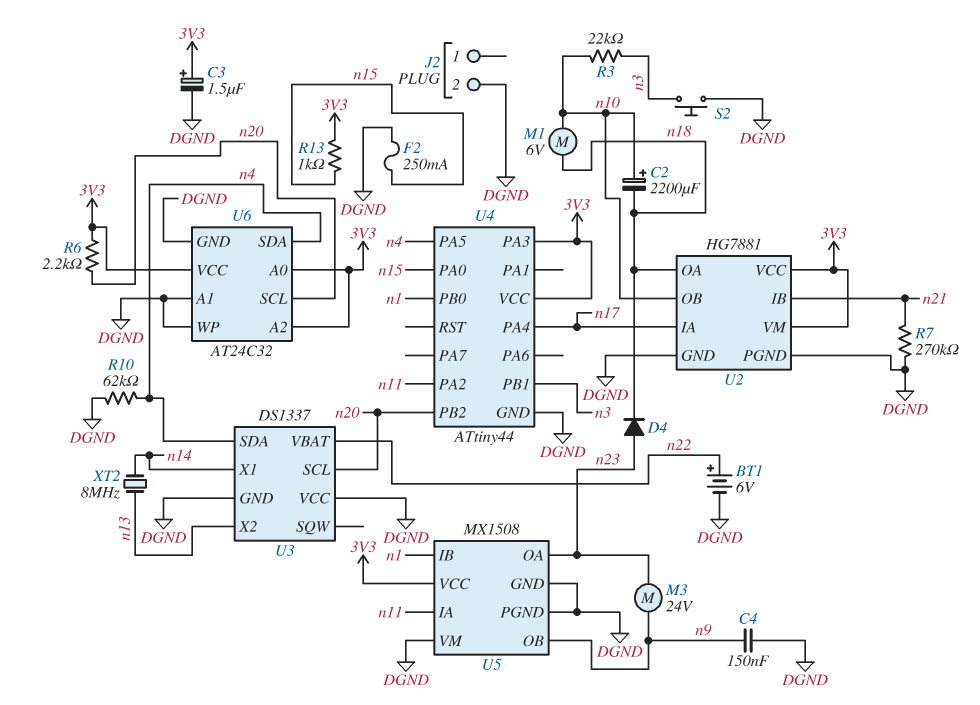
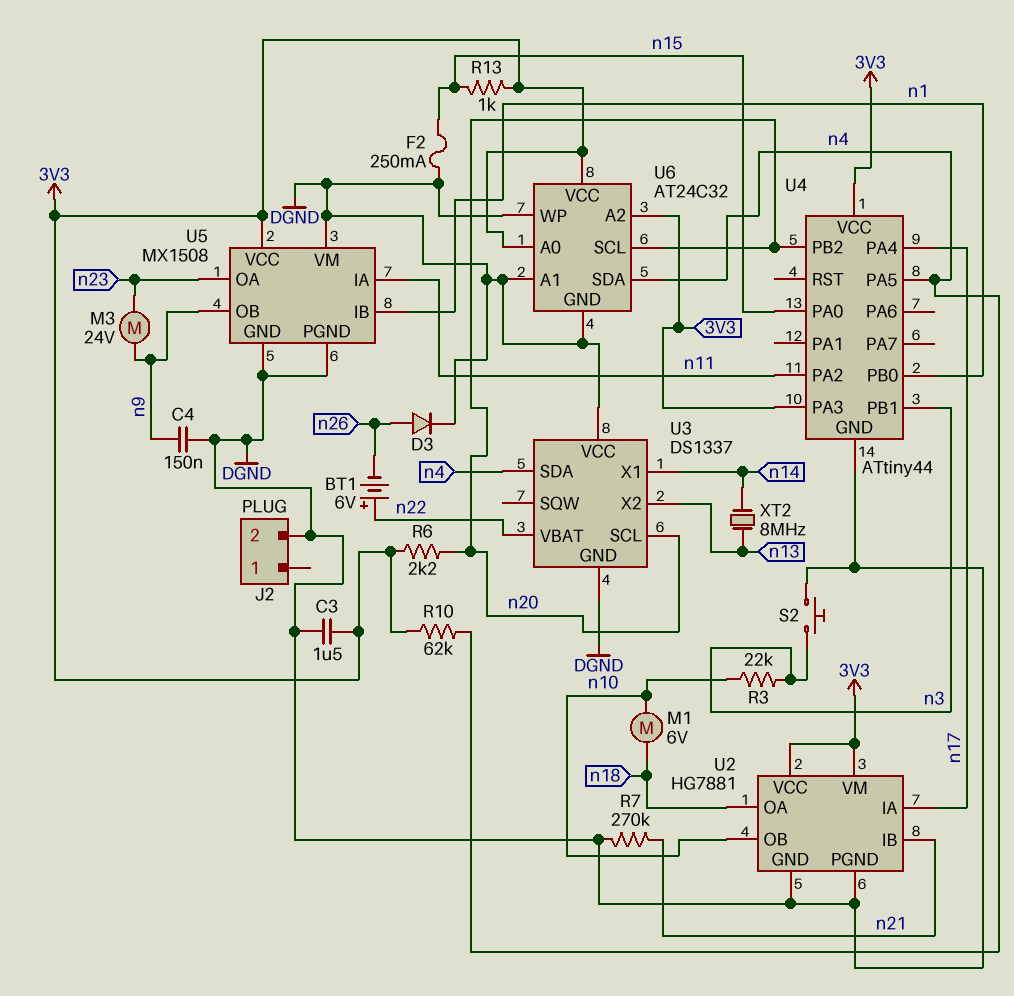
BT1: 6V (plus n22, minus DGND) -> 6V (plus n22, minus n26)
C2: 2200uF (plus n10, minus n18) -> none
C3: 1.5uF (plus 3V3, minus DGND) -> 1.5uF (3V3, DGND)
D3: none -> diode (A n26, K DGND)
D4: diode (A n23, K n18) -> none
R10: 62k (DGND, n4) -> 62k (3V3, n4)

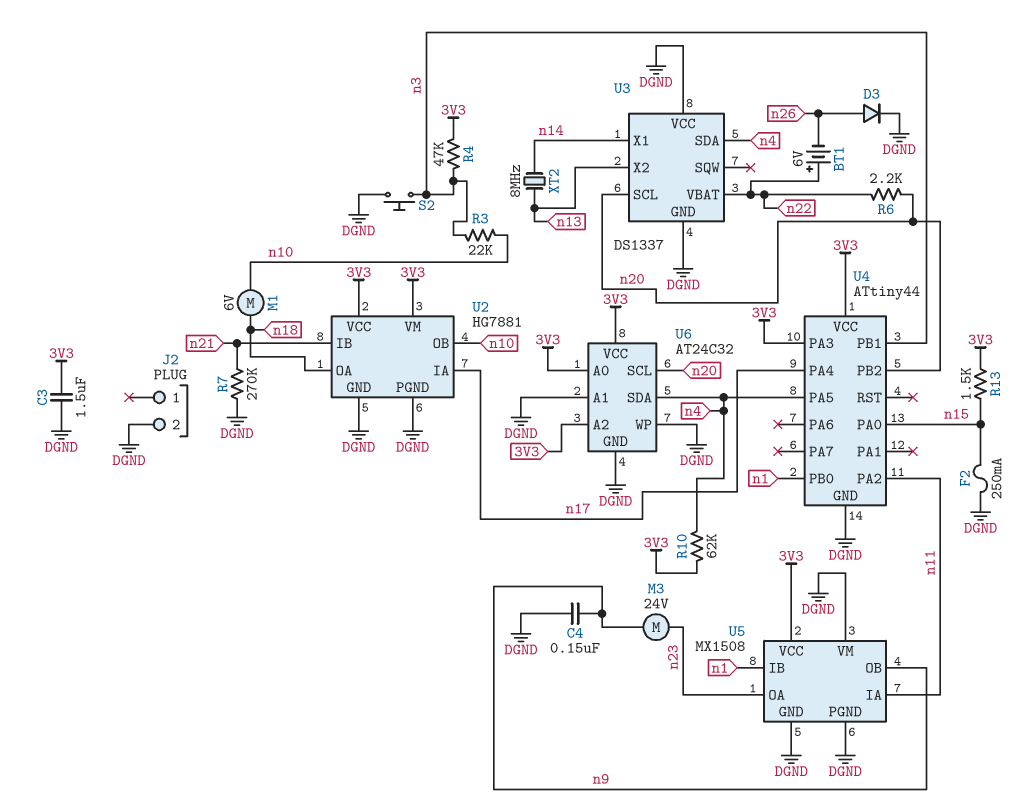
R4: none -> 47k (3V3, n3)
R6: 2.2k (3V3, n20) -> 2.2k (n20, n22)
R13: 1k (3V3, n15) -> 1.5k (3V3, n15)

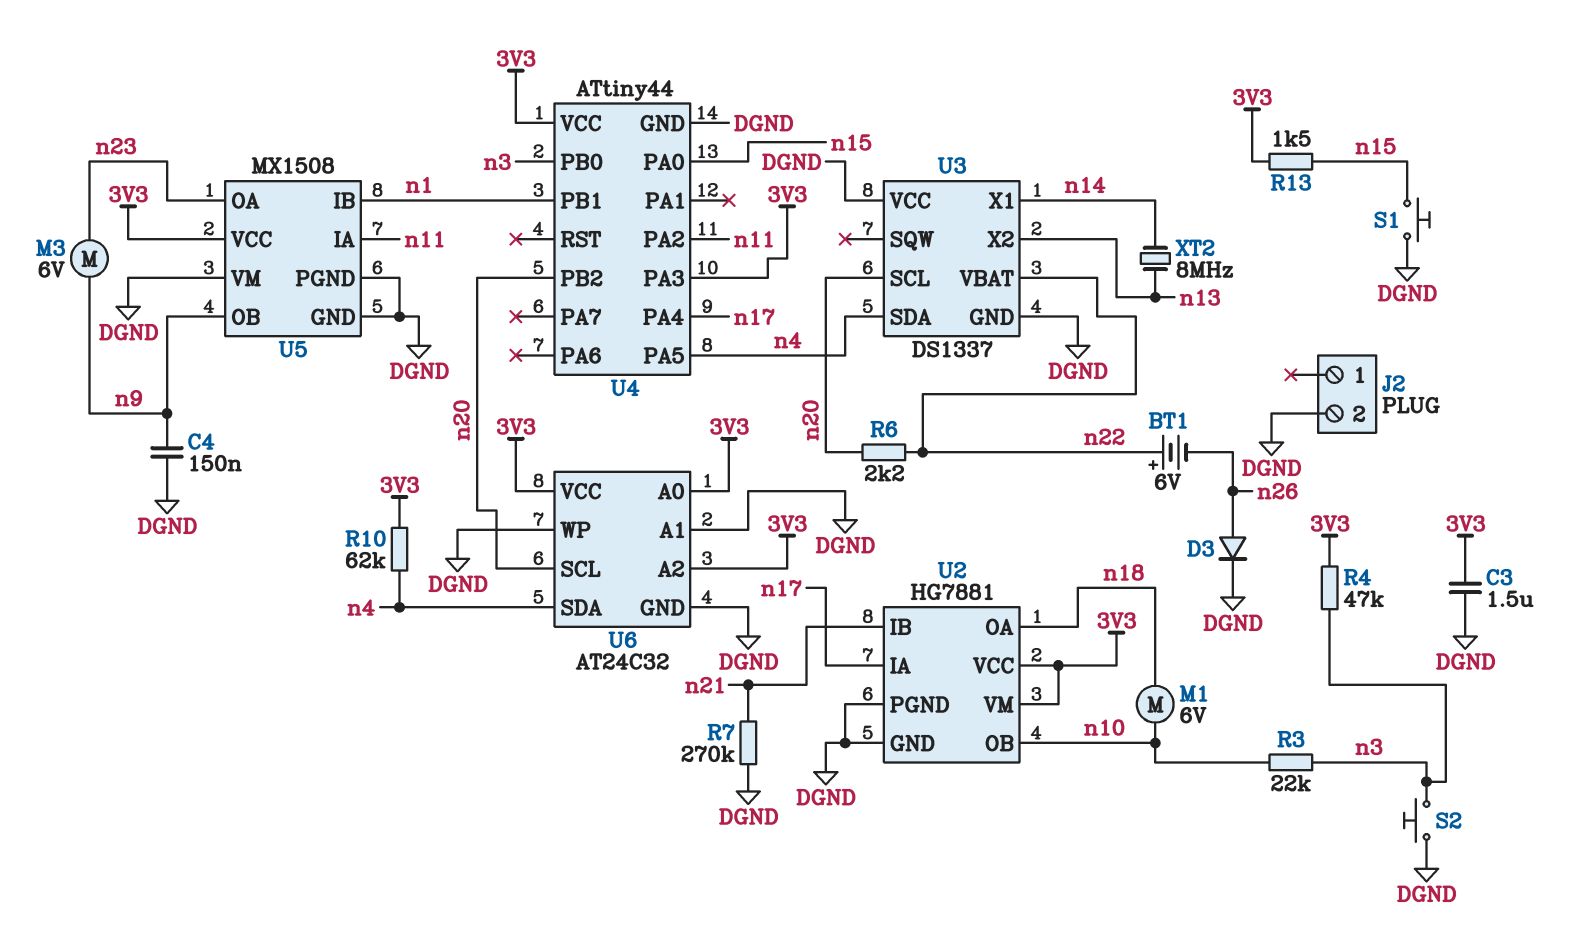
F2: 250mA (DGND, n15) -> none
M3: motor 24V (n9, n23) -> motor 6V (n9, n23)
S1: none -> button (DGND, n15)
U4 pin PB0: n1 -> n3
U4 pin PB1: n3 -> n1

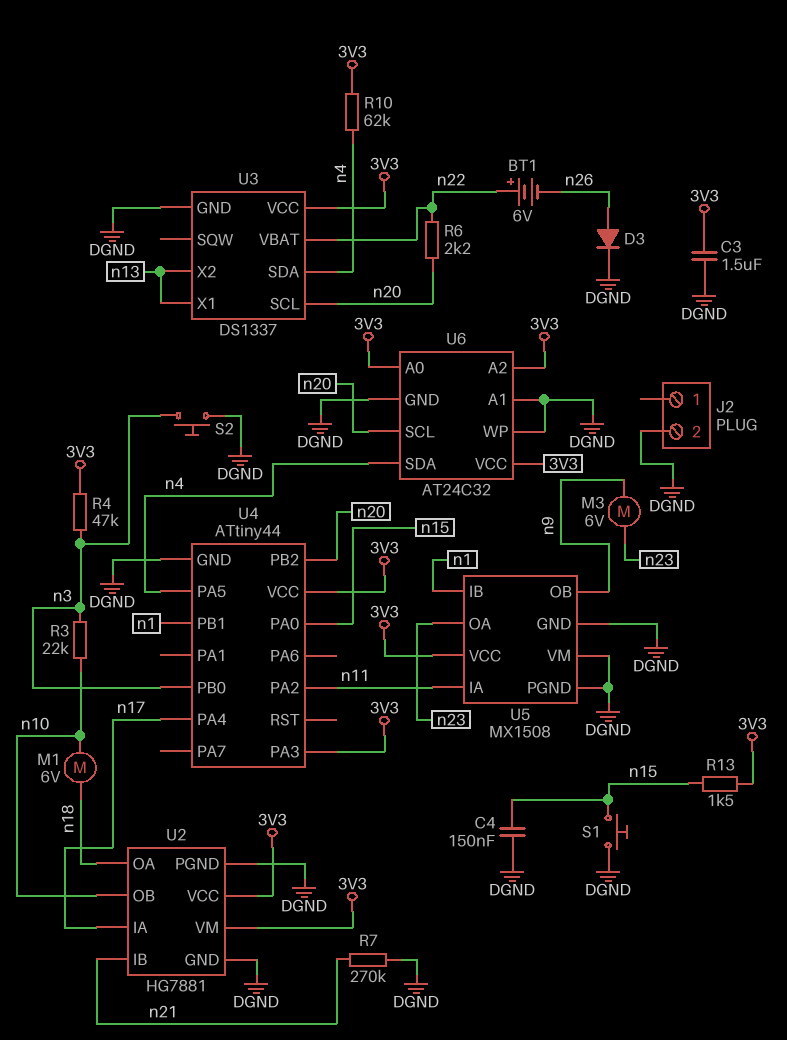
C4: 150nF (DGND, n9) -> 150nF (DGND, n15)
U3 pin VCC: DGND -> 3V3
U3 pin X1: n14 -> n13
XT2: 8MHz (n13, n14) -> none

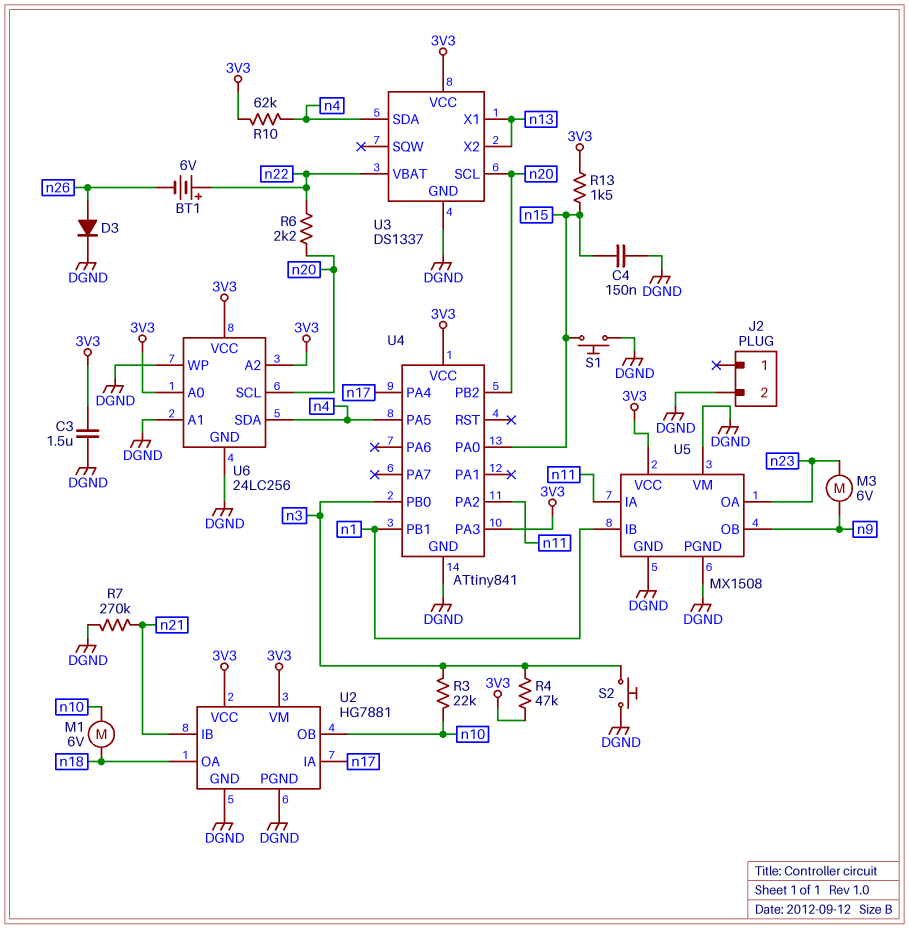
U4: ATtiny44 -> ATtiny841
U6: AT24C32 -> 24LC256

